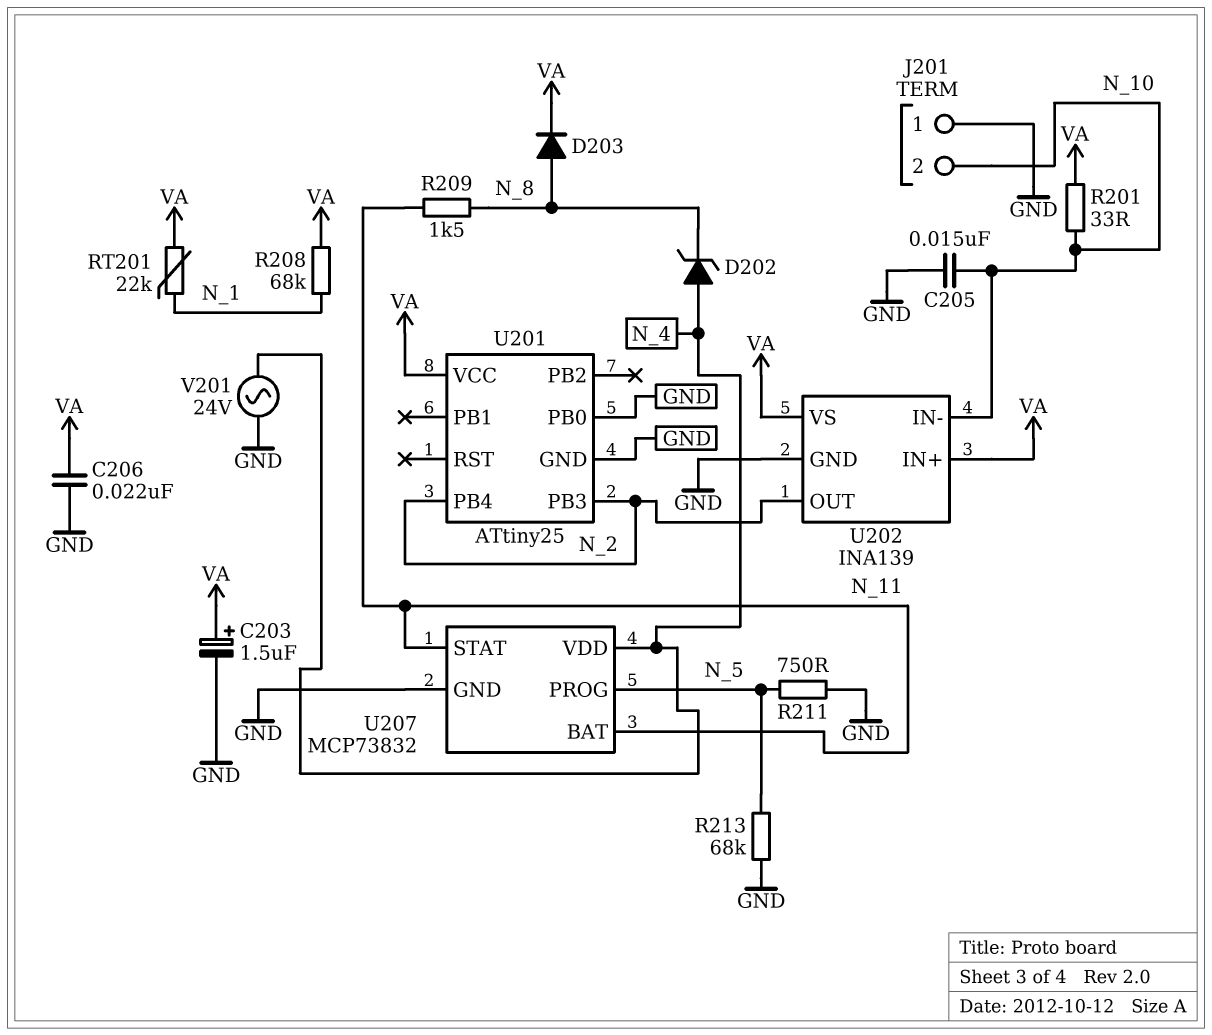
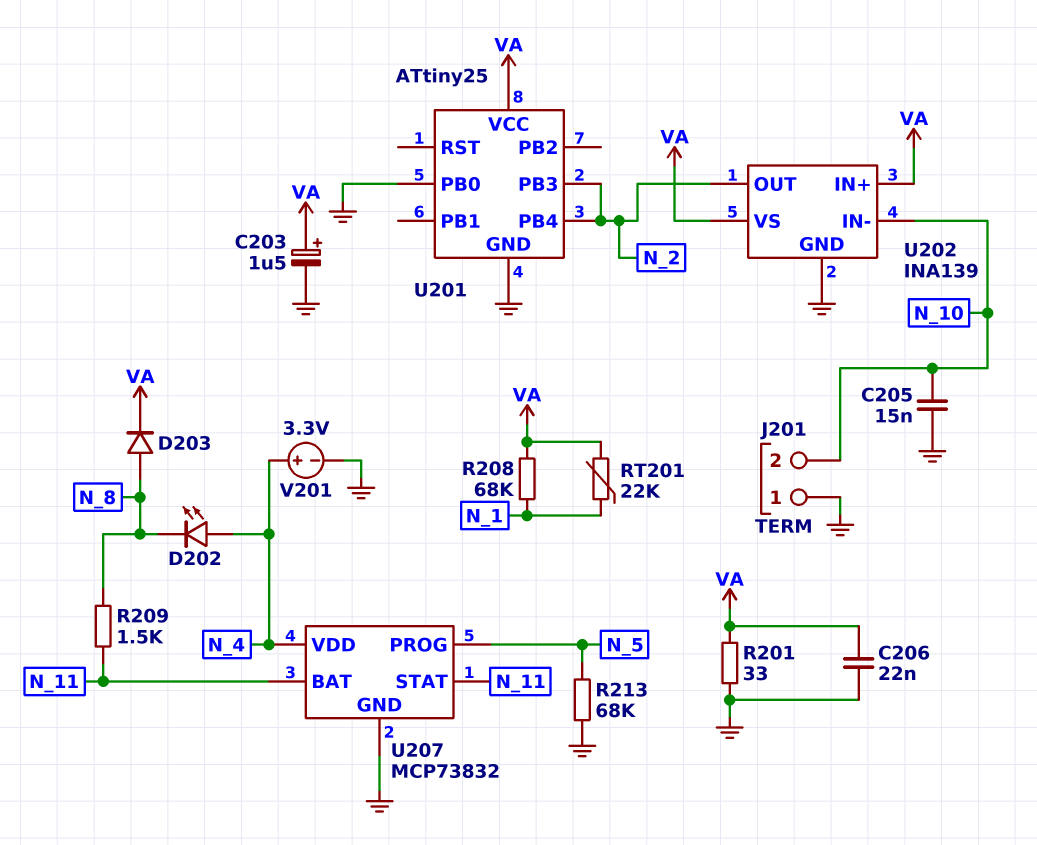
D202: zener (A N_4, K N_8) -> LED (A N_4, K N_8)
R201: 33 (N_10, VA) -> 33 (GND, VA)
R211: 750 (GND, N_5) -> none
V201: AC 24V (GND, N_4) -> 3.3V (plus N_4, minus GND)

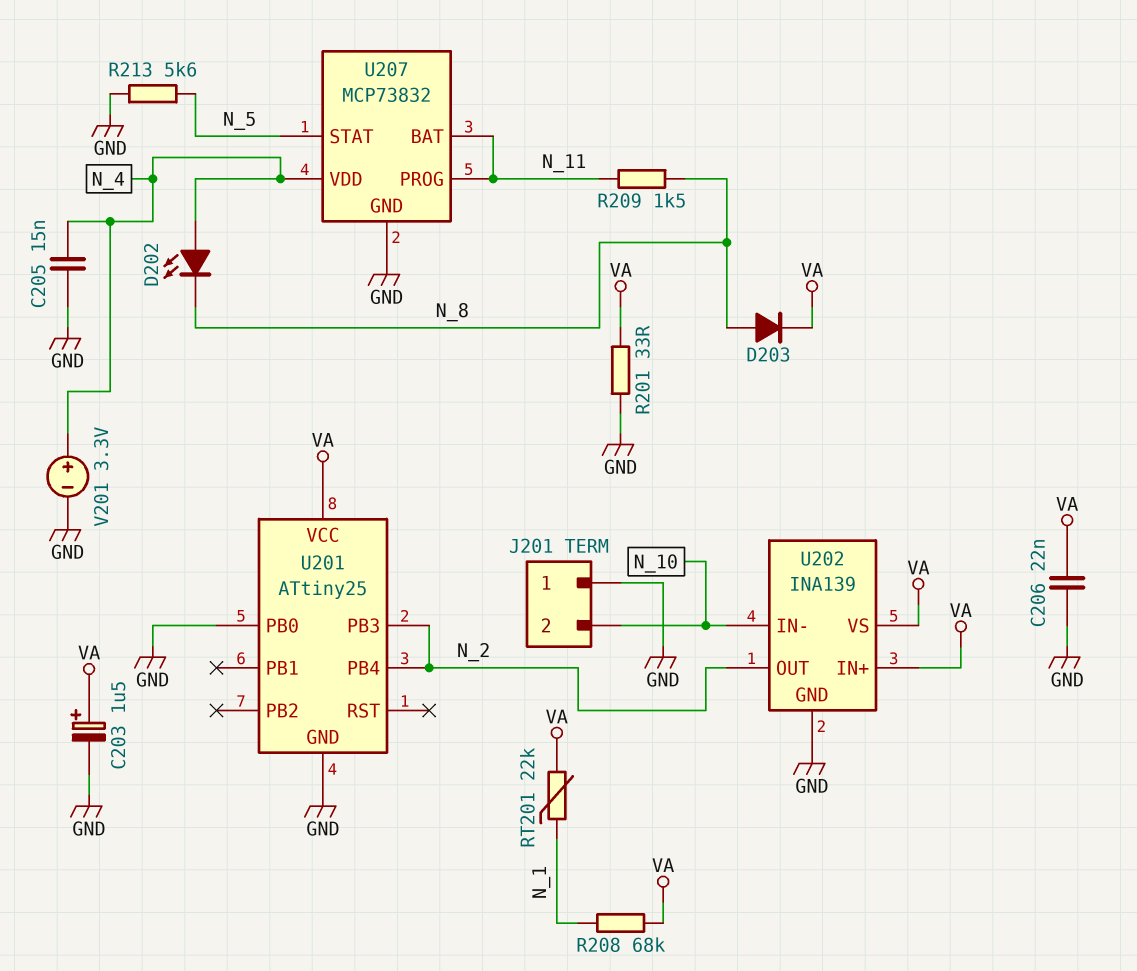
C205: 15nF (GND, N_10) -> 15nF (GND, N_4)
R213: 68k (GND, N_5) -> 5.6k (GND, N_5)
U207 pin PROG: N_5 -> N_11
U207 pin STAT: N_11 -> N_5

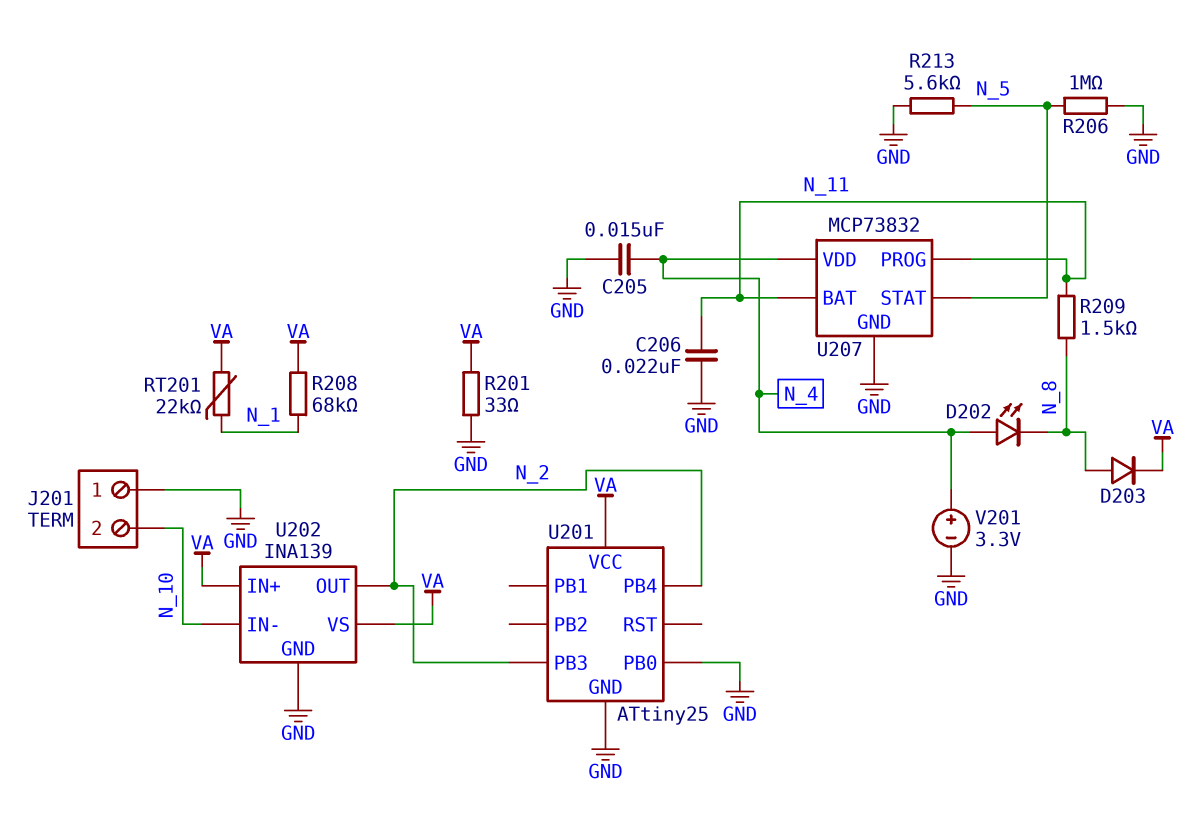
C203: 1.5uF (plus VA, minus GND) -> none
C206: 22nF (GND, VA) -> 22nF (GND, N_11)
R206: none -> 1M (GND, N_5)

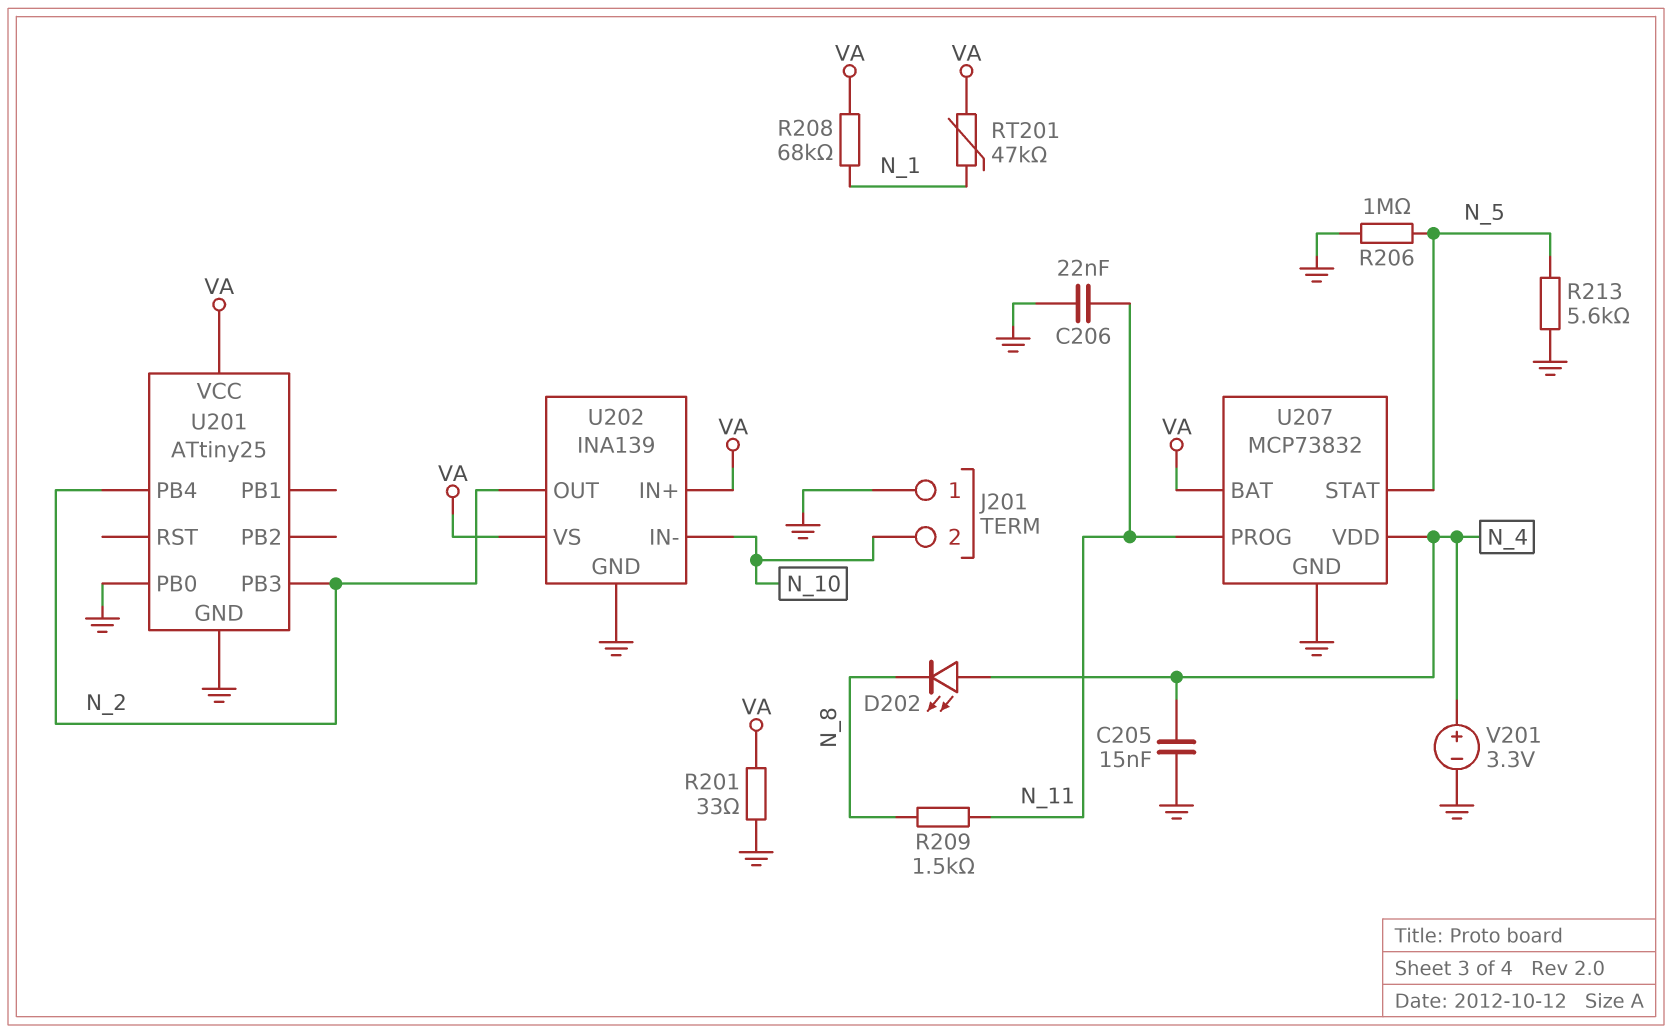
D203: diode (A N_8, K VA) -> none
RT201: 22k (N_1, VA) -> 47k (N_1, VA)
U207 pin BAT: N_11 -> VA

